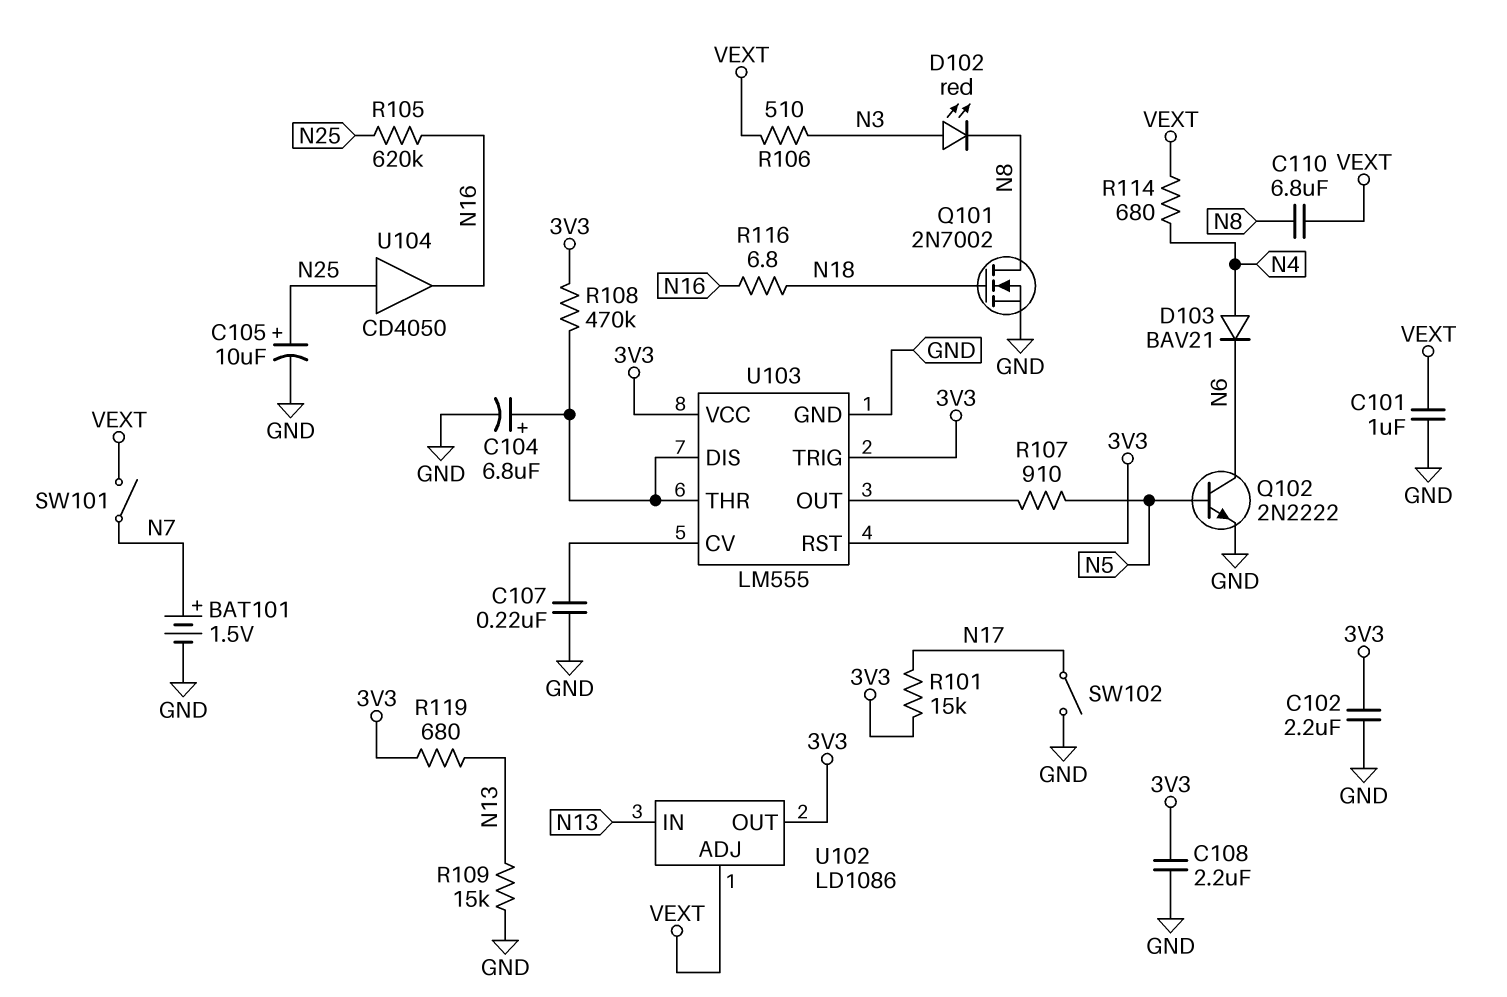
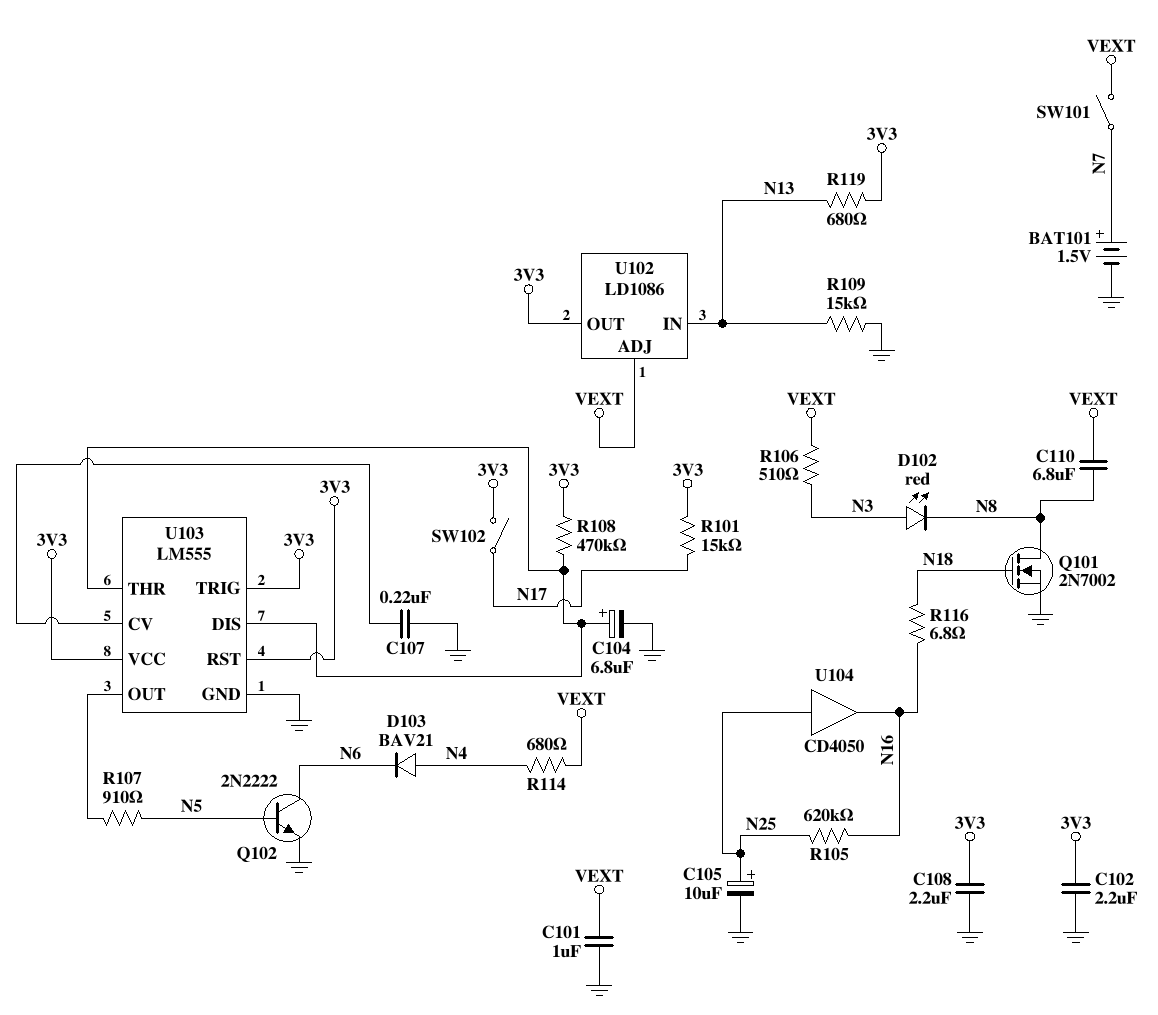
SW102: switch (GND, N17) -> switch (3V3, N17)

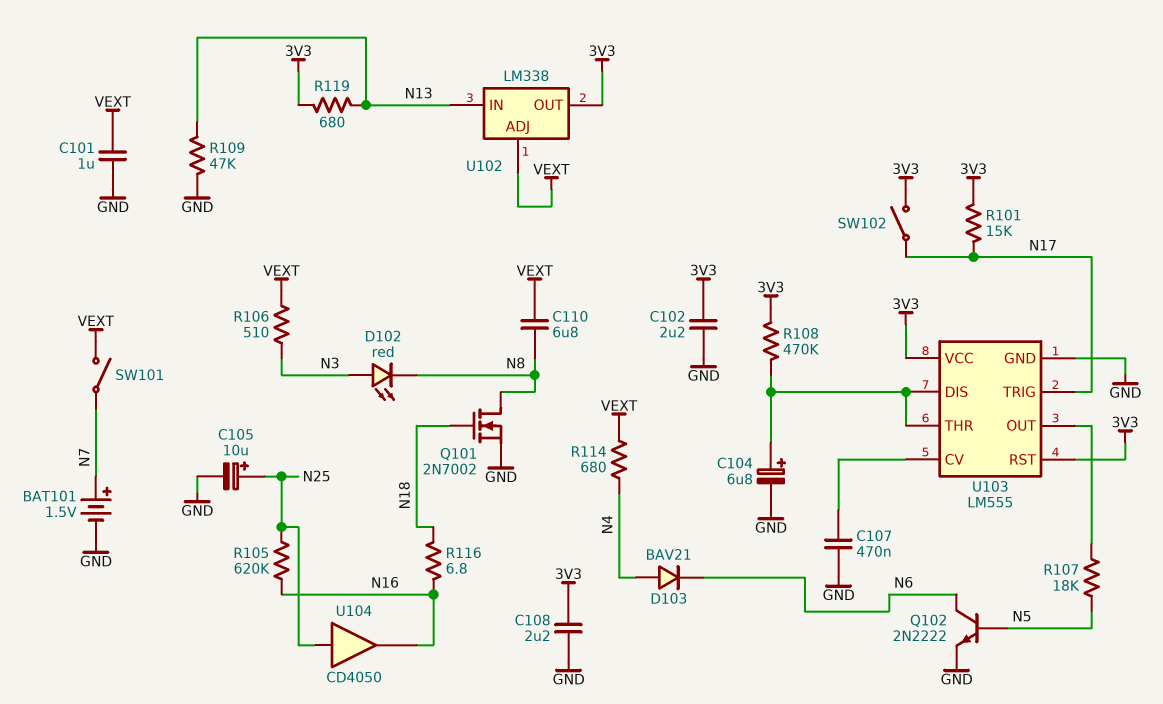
C107: 220nF (GND, U103/CV) -> 470nF (GND, U103/CV)
R107: 910 (N5, U103/OUT) -> 18k (N5, U103/OUT)
R109: 15k (GND, N13) -> 47k (GND, N13)
U102: LD1086 -> LM338
U103 pin TRIG: 3V3 -> N17

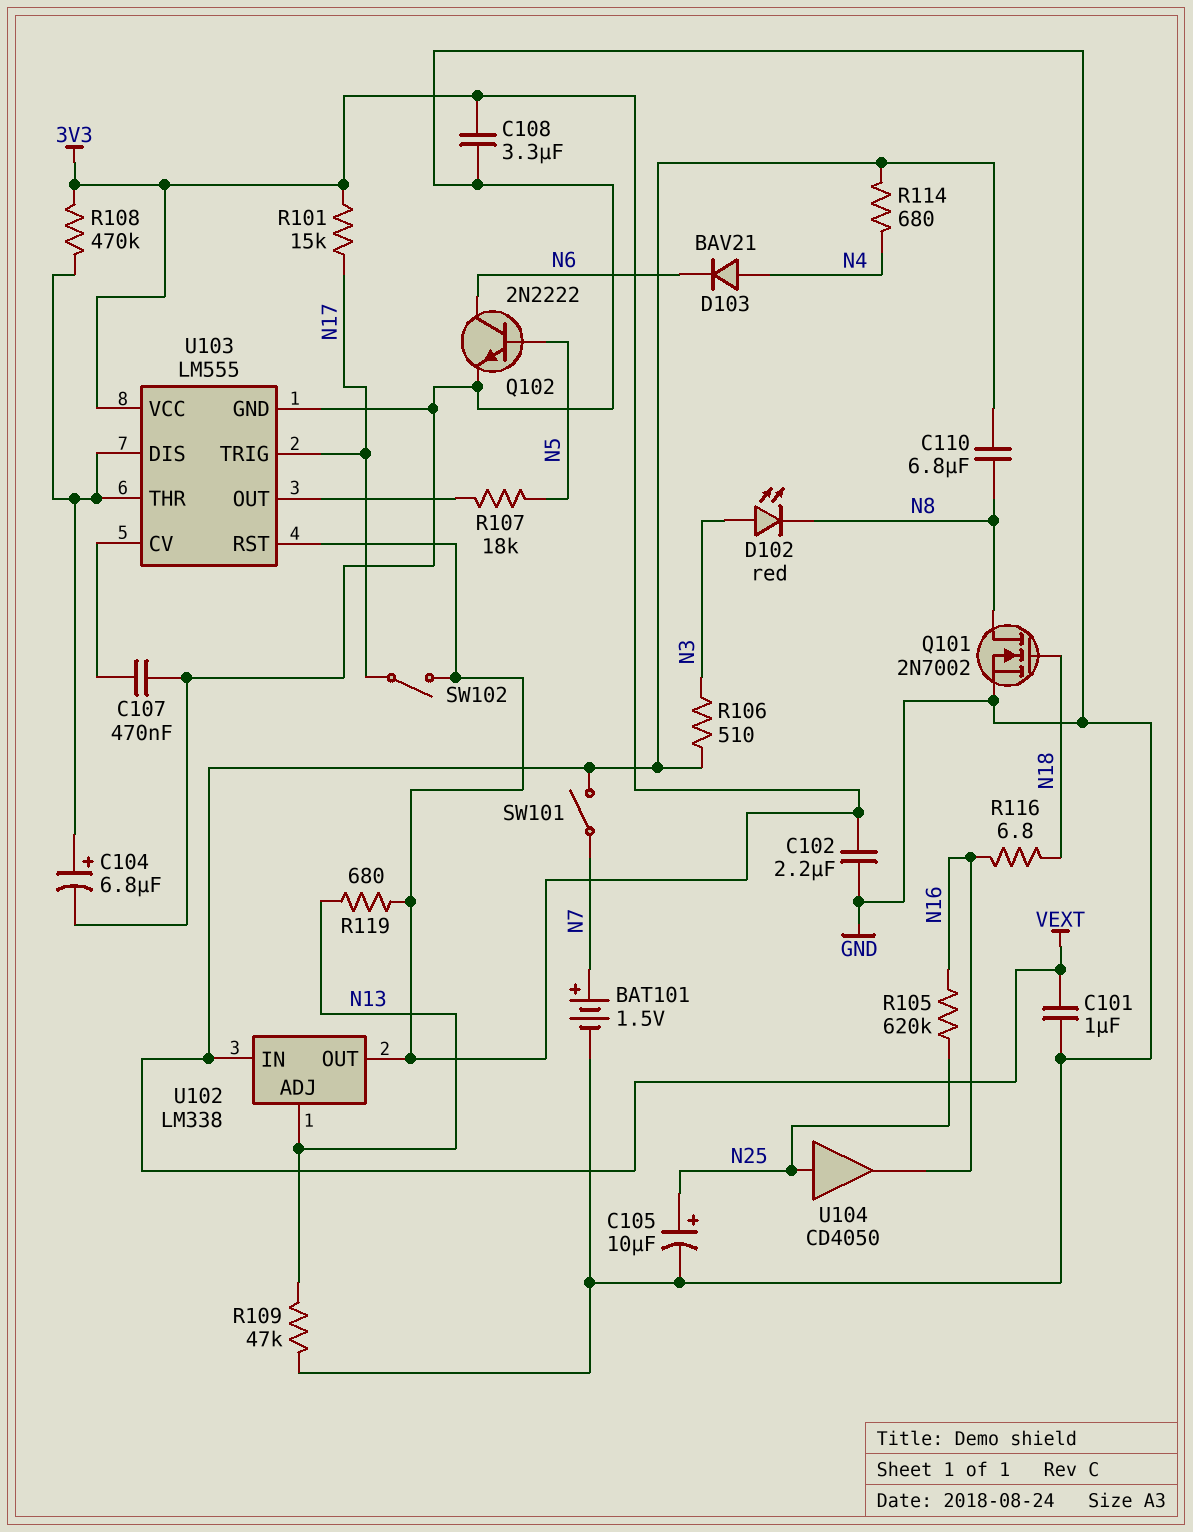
C108: 2.2uF (3V3, GND) -> 3.3uF (3V3, GND)
U102 pin ADJ: VEXT -> N13
U102 pin IN: N13 -> VEXT

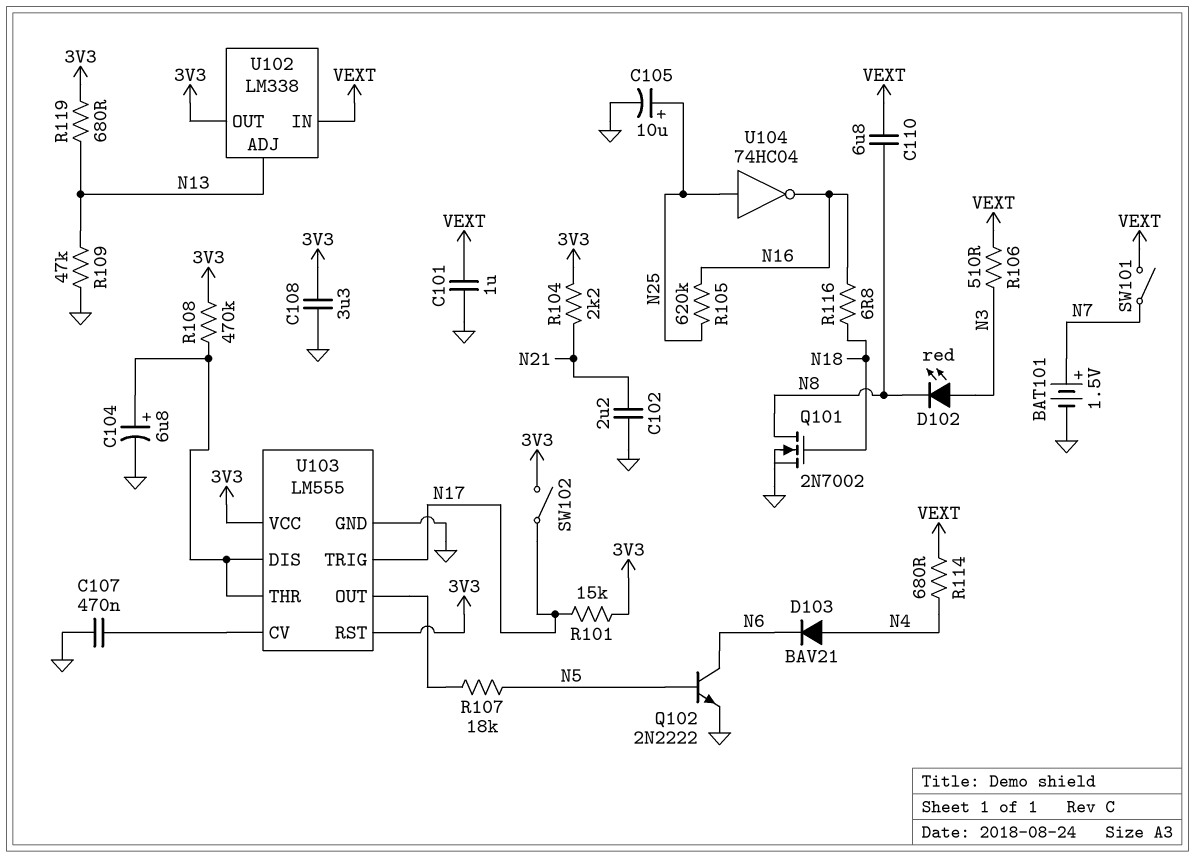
C102: 2.2uF (3V3, GND) -> 2.2uF (GND, N21)
R104: none -> 2.2k (3V3, N21)
U104: buffer CD4050 (in N25, out N16) -> NOT 74HC04 (in N25, out N16)

